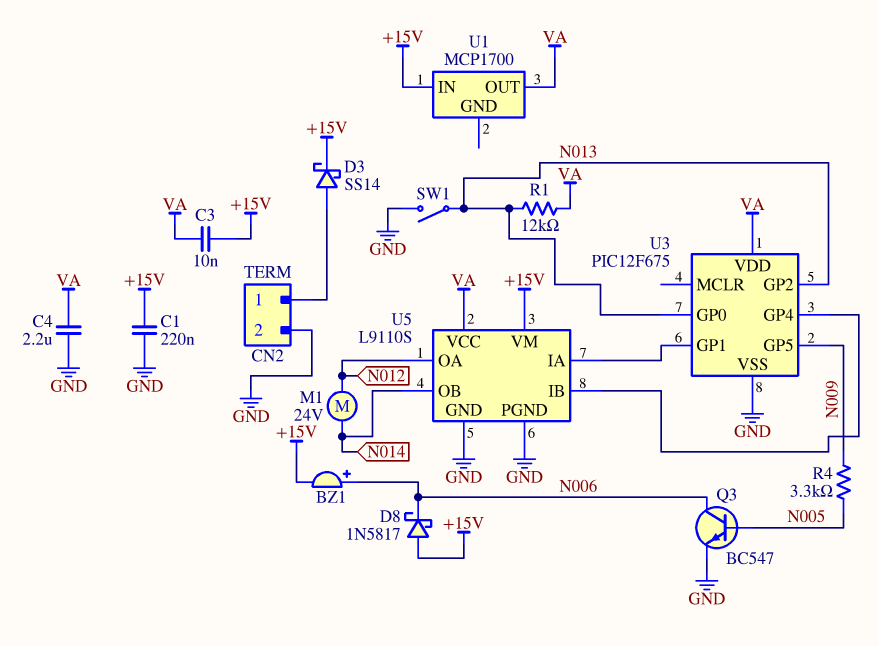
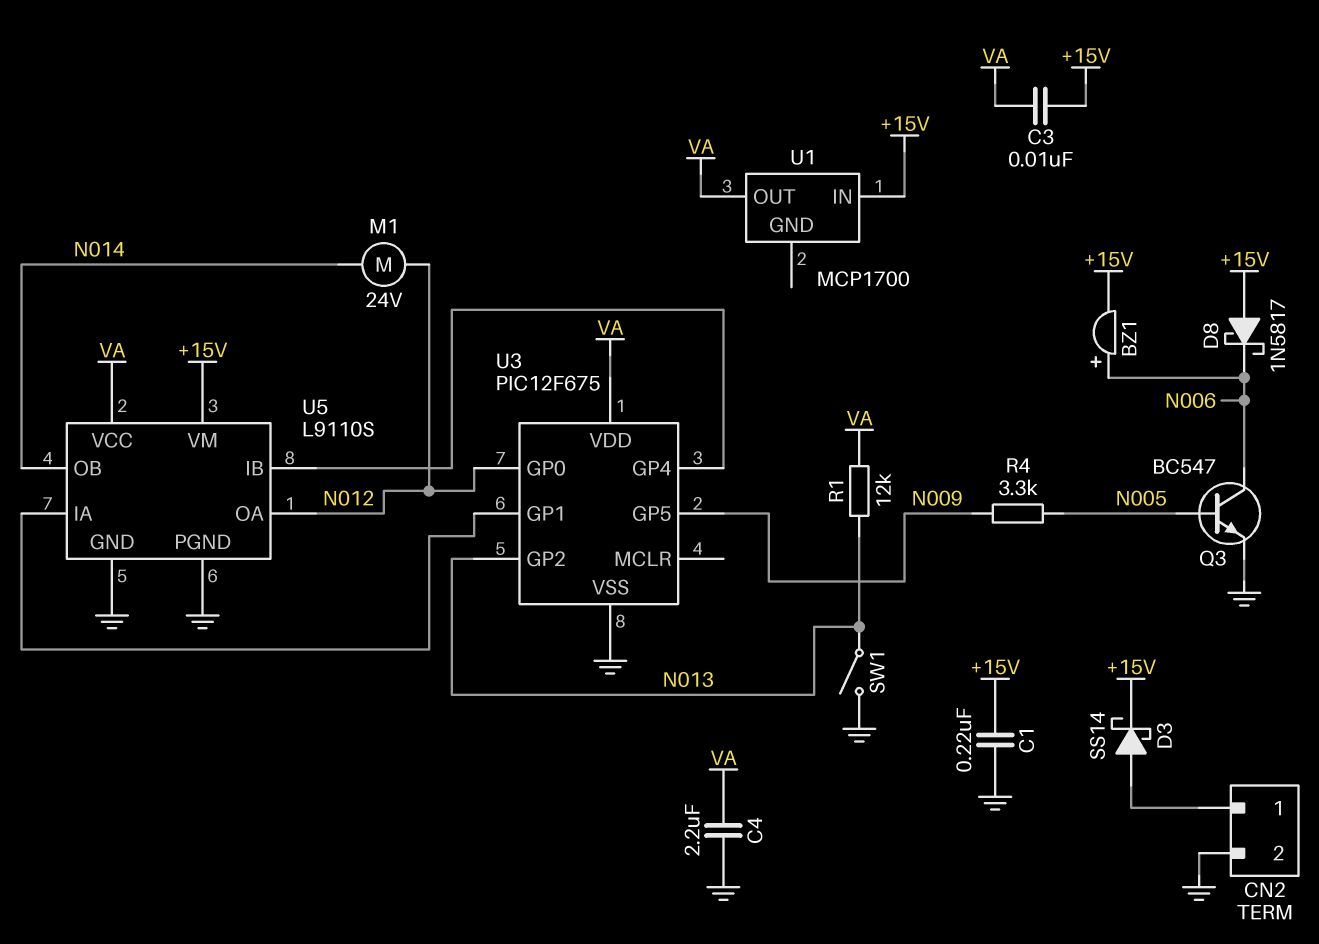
U3 pin GP0: N013 -> N012

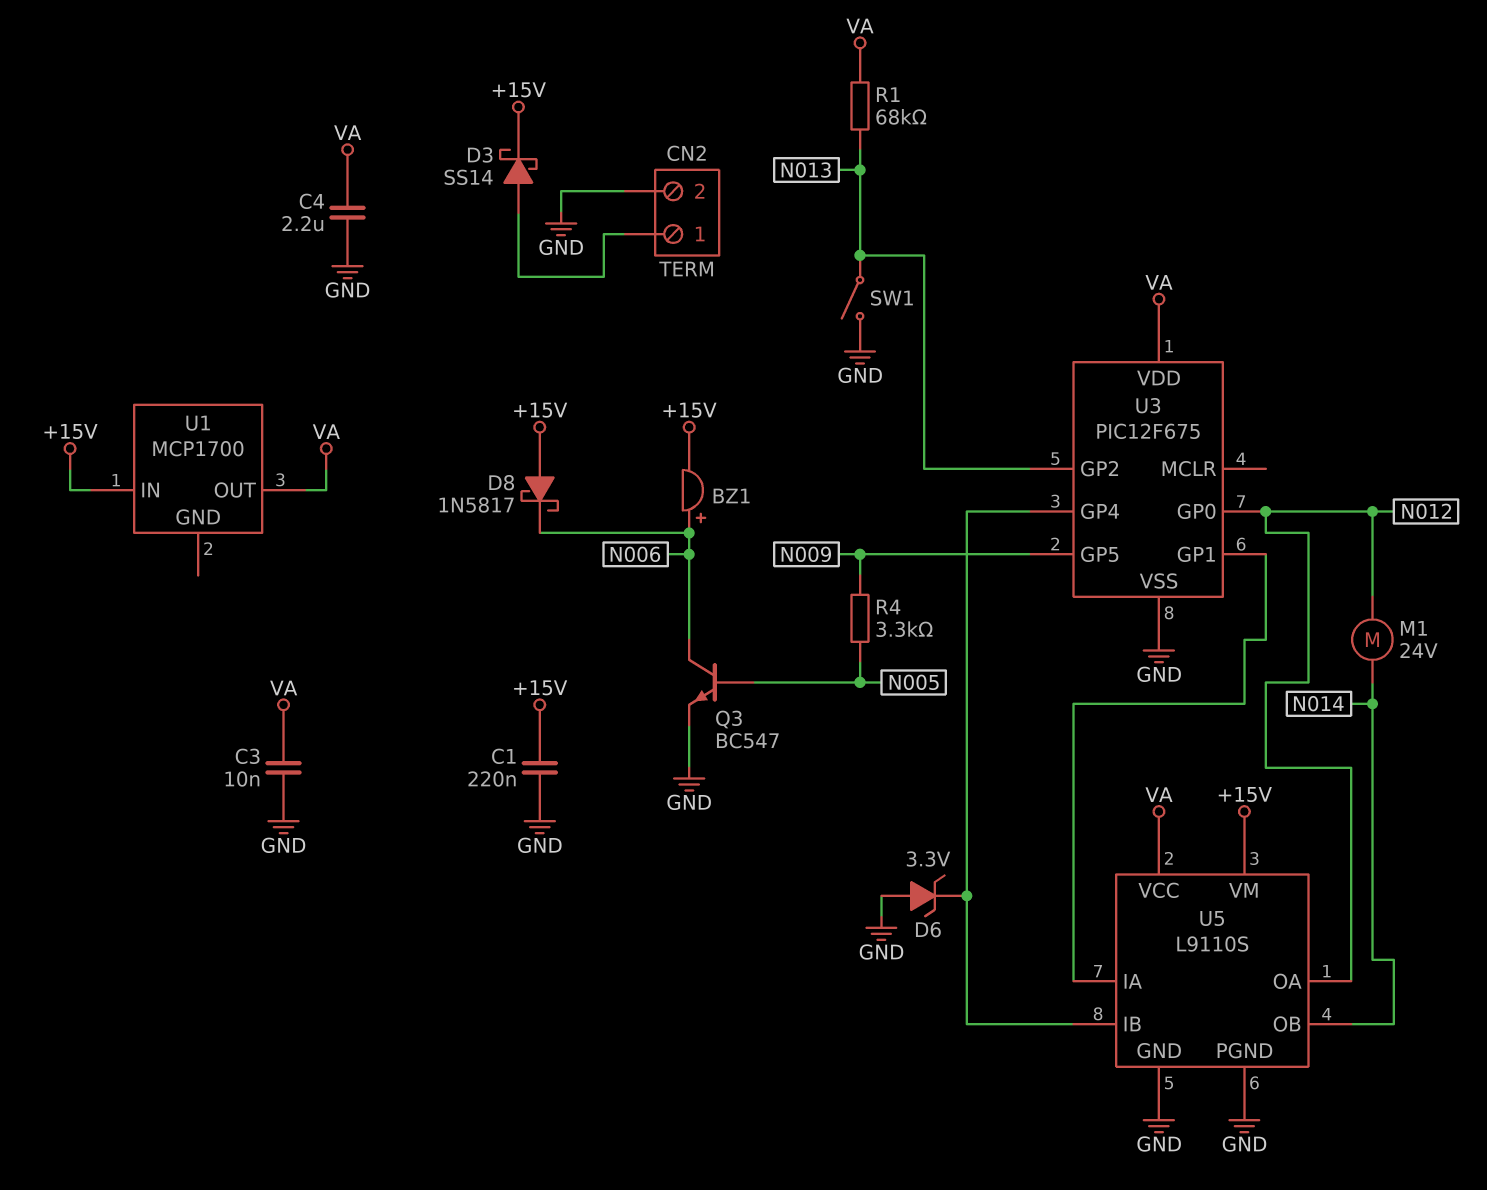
C3: 10nF (+15V, VA) -> 10nF (GND, VA)
D6: none -> zener 3.3V (A GND, K U3/GP4)
R1: 12k (N013, VA) -> 68k (N013, VA)

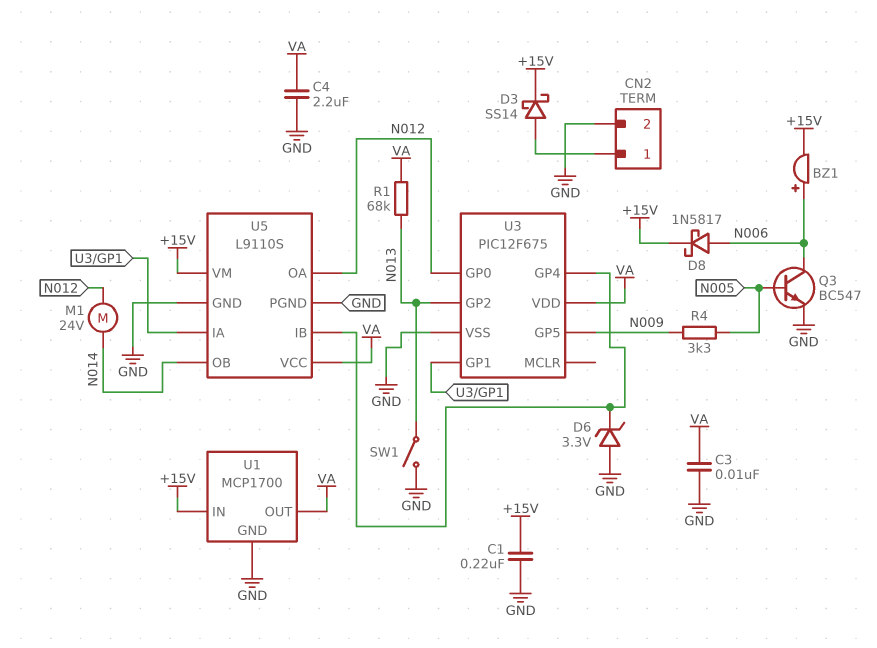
D8: schottky 1N5817 (A +15V, K N006) -> schottky 1N5817 (A N006, K +15V)
U1 pin GND: none -> GND

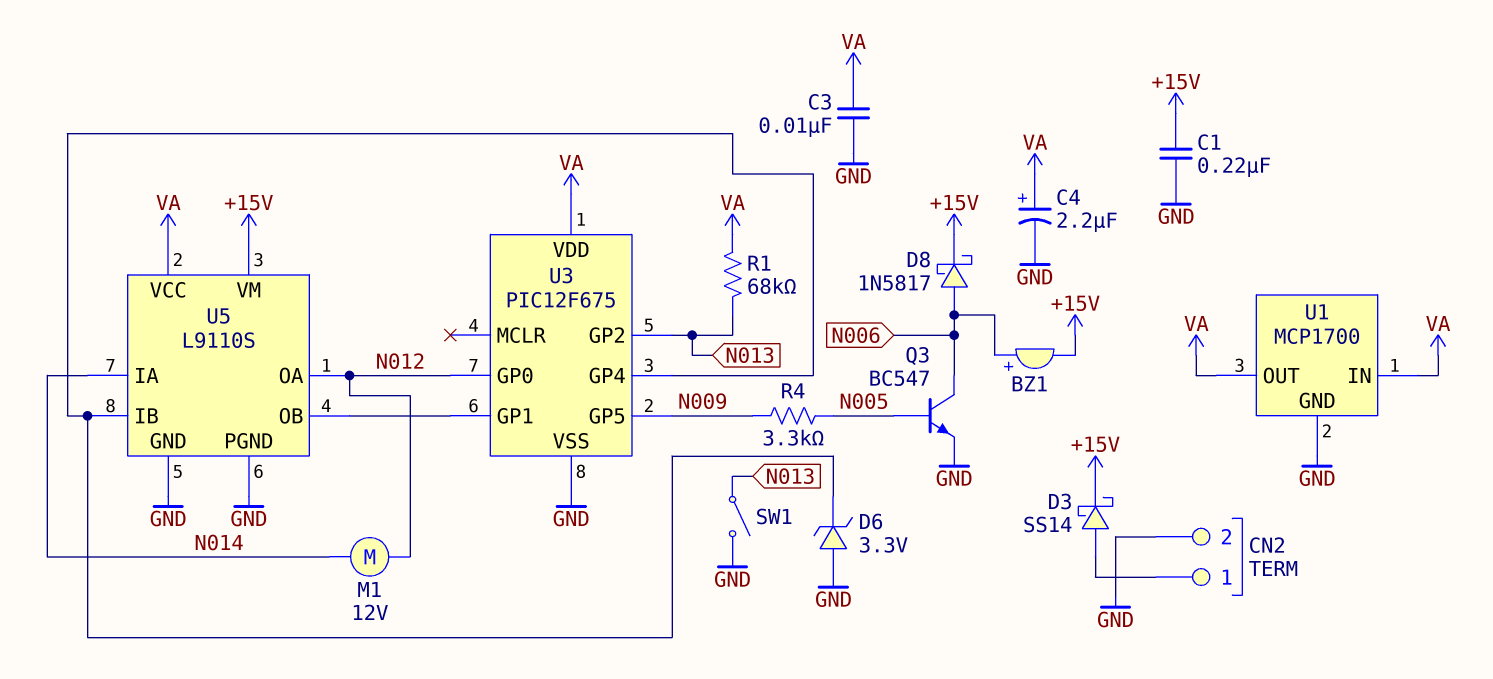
C4: 2.2uF (GND, VA) -> 2.2uF (plus VA, minus GND)
M1: motor 24V (N012, N014) -> motor 12V (N012, N014)
U1 pin IN: +15V -> VA
U5 pin IA: U3/GP1 -> N014
U5 pin OB: N014 -> U3/GP1

